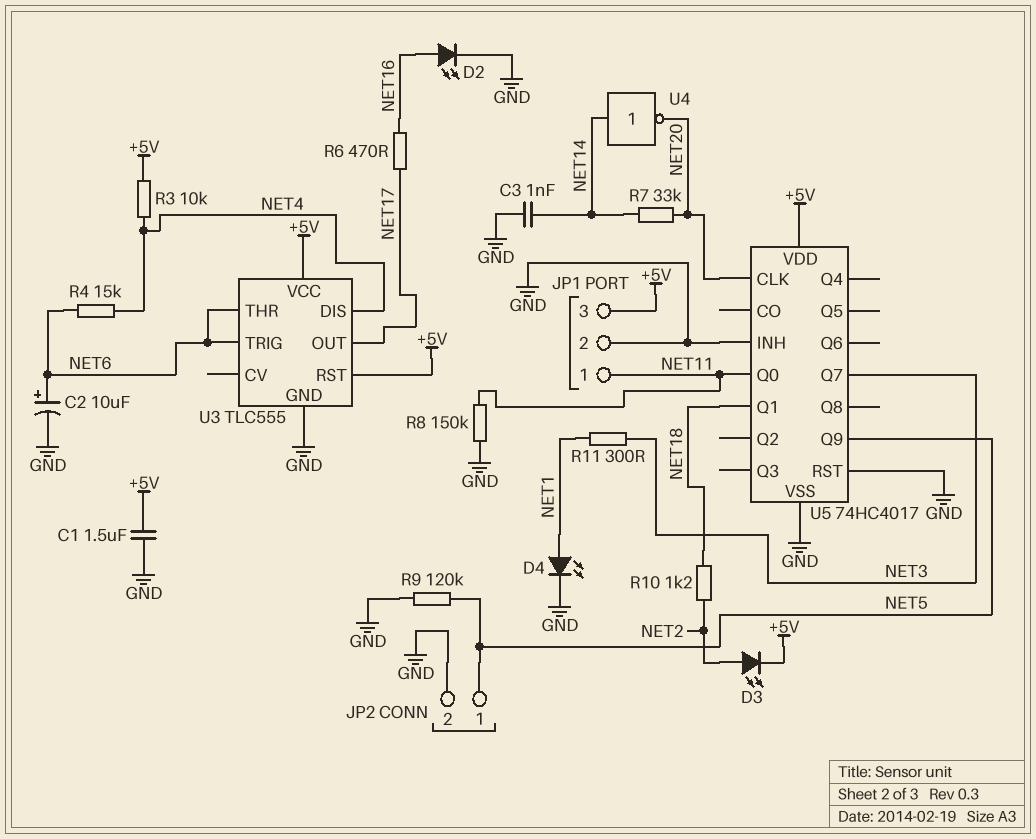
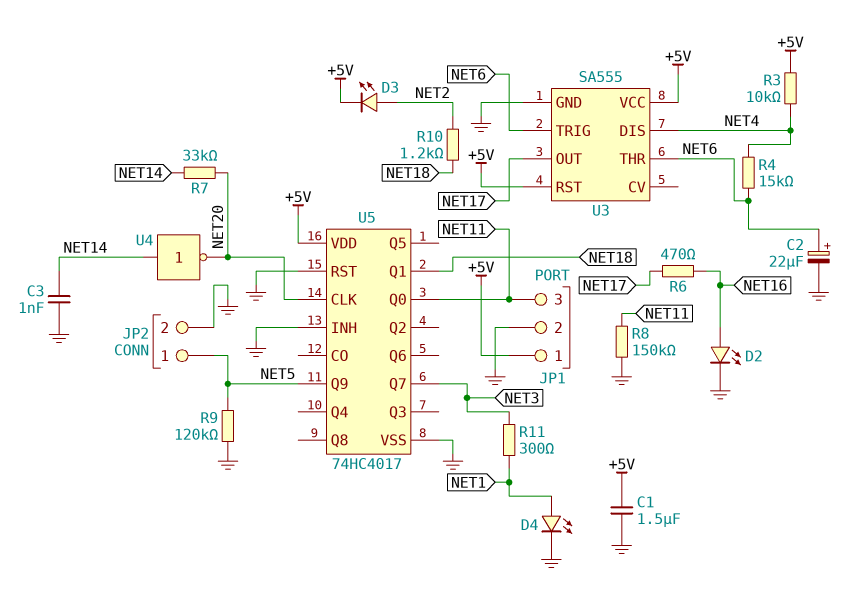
C2: 10uF (plus NET6, minus GND) -> 22uF (plus NET6, minus GND)
JP1 pin 1: NET11 -> +5V
JP1 pin 3: +5V -> NET11
U3: TLC555 -> SA555

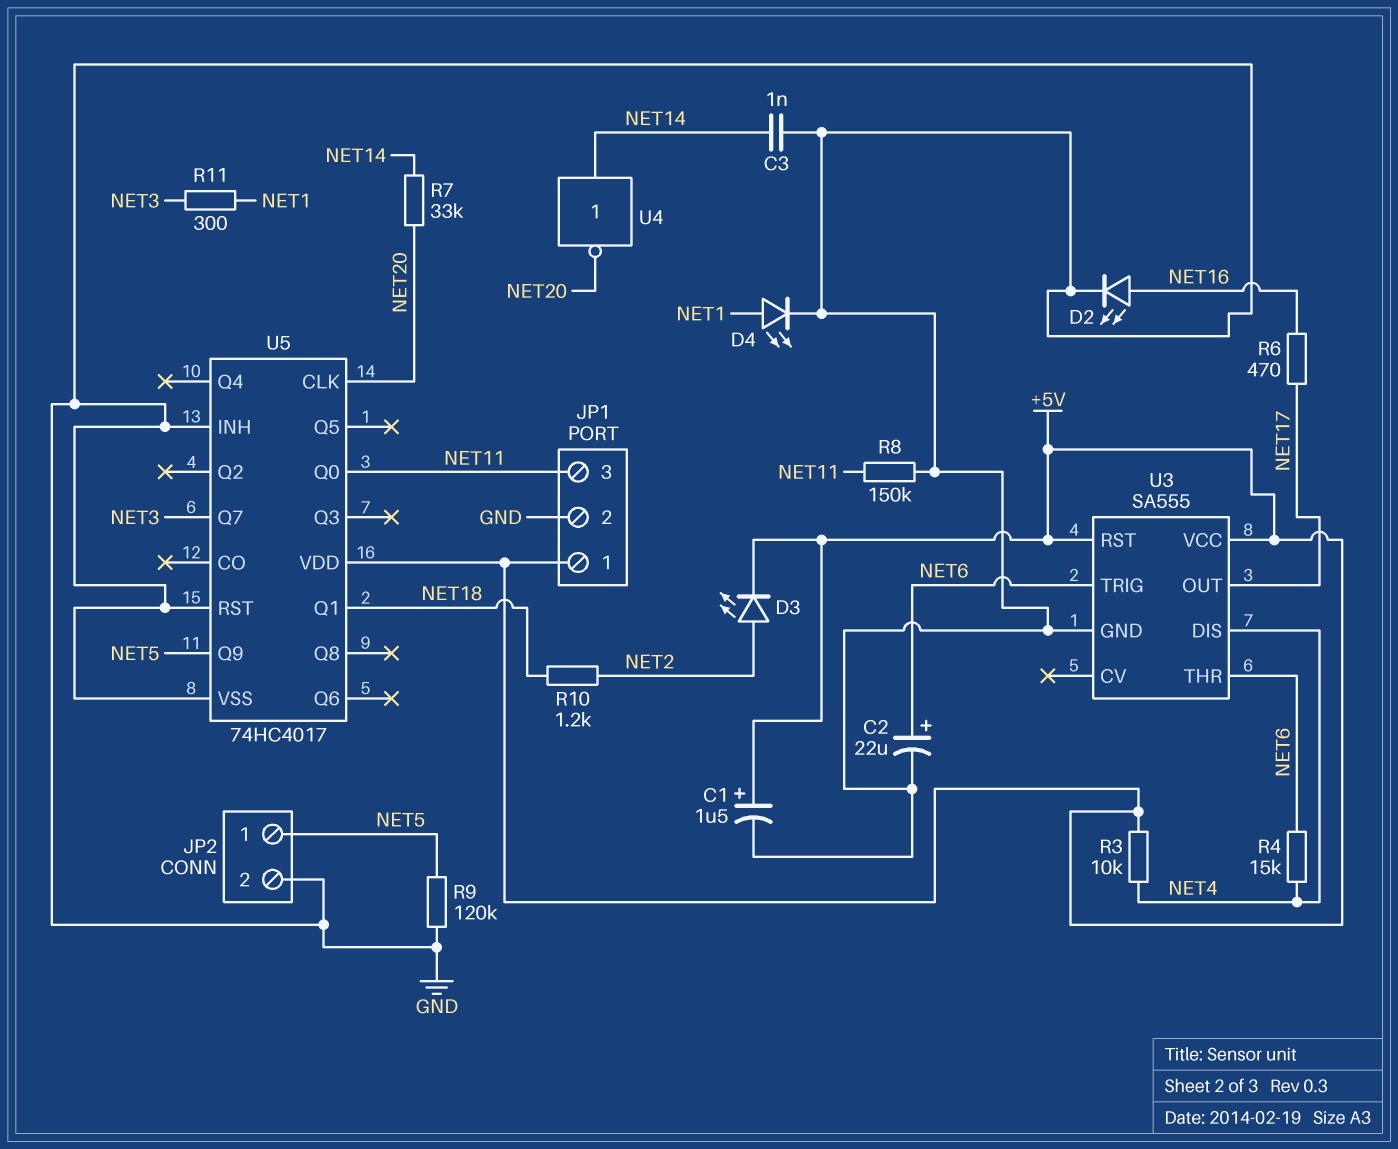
C1: 1.5uF (+5V, GND) -> 1.5uF (plus +5V, minus GND)

